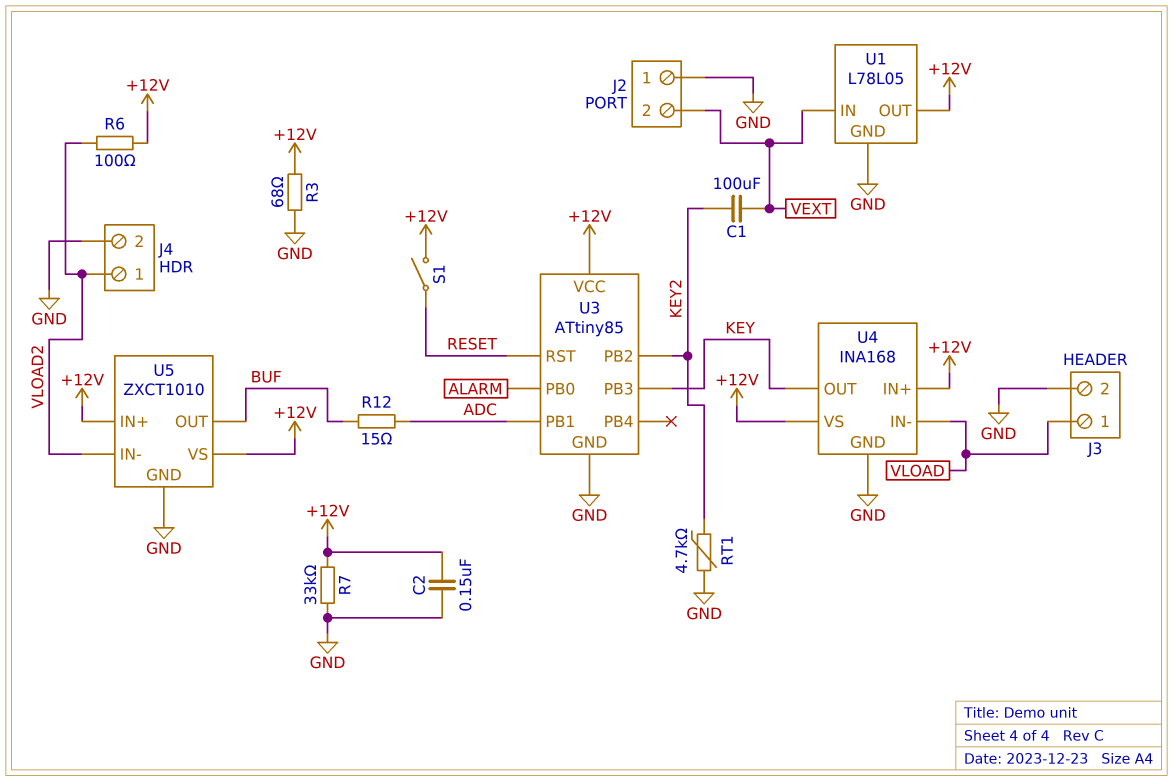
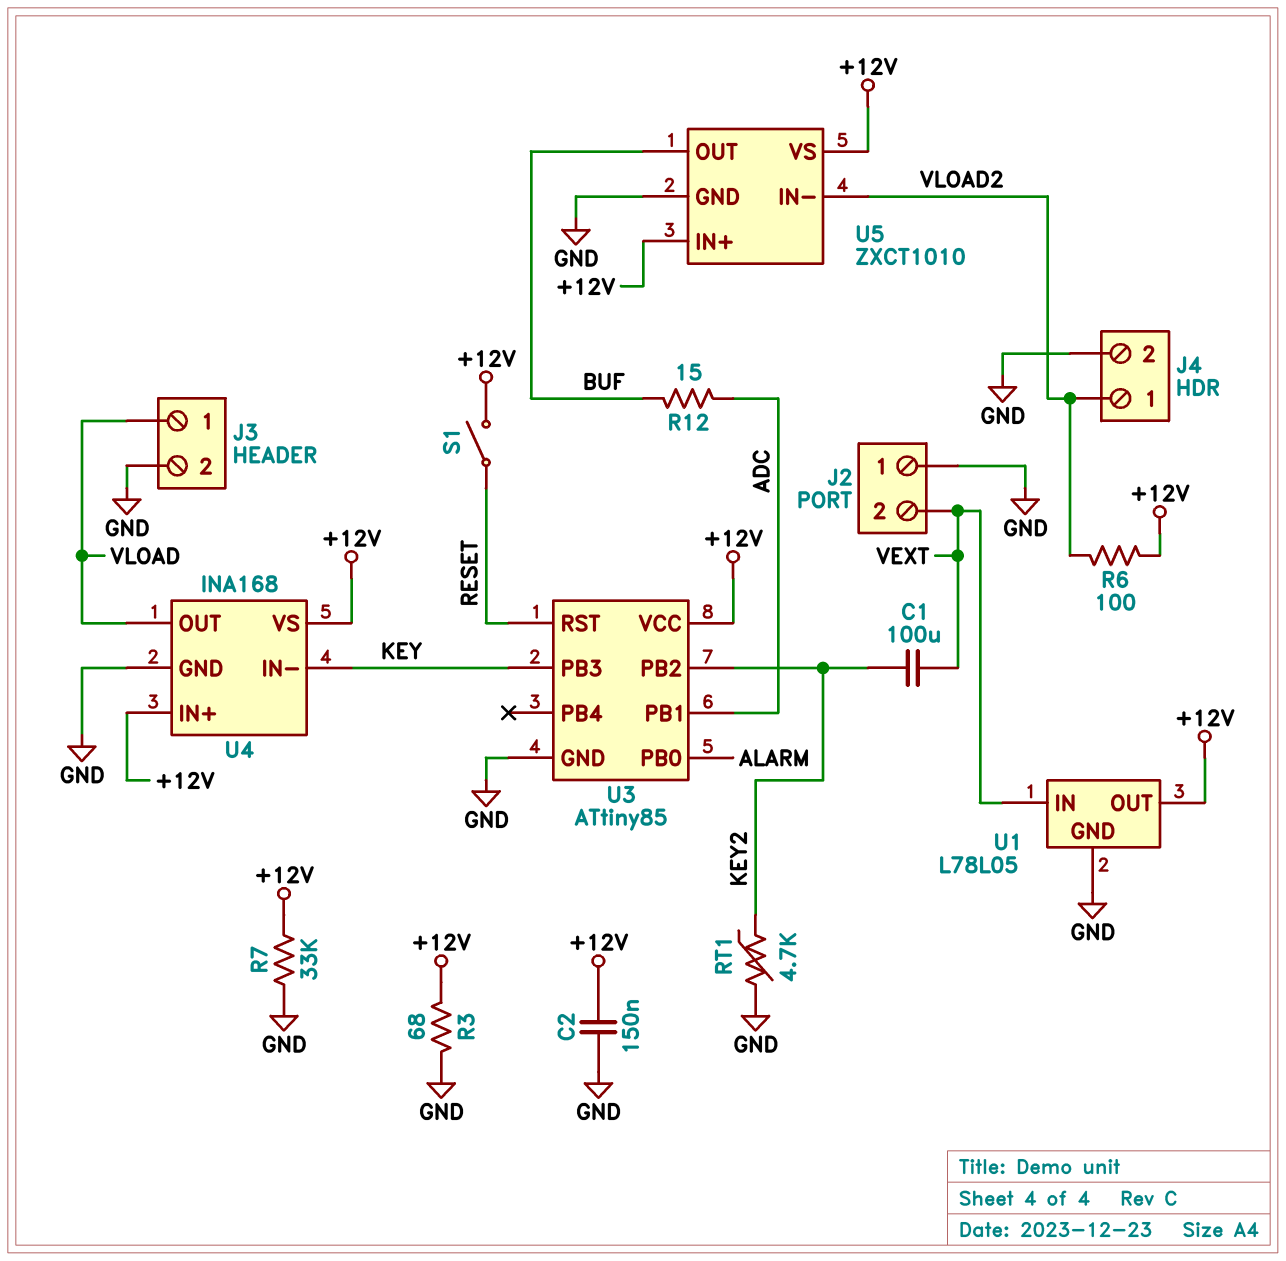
U4 pin IN-: VLOAD -> KEY
U4 pin OUT: KEY -> VLOAD

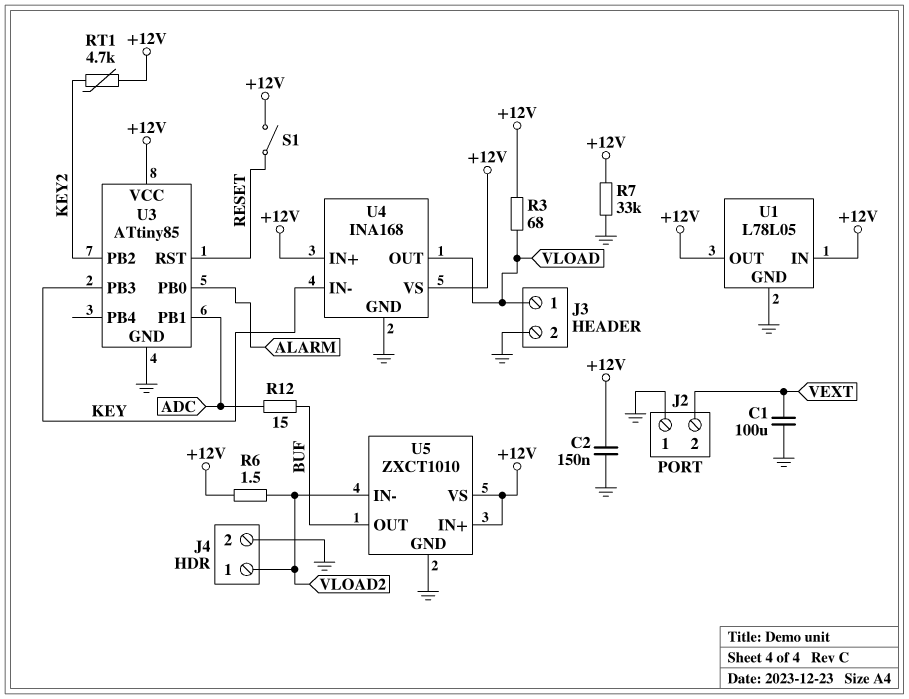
C1: 100uF (KEY2, VEXT) -> 100uF (GND, VEXT)
R3: 68 (+12V, GND) -> 68 (+12V, VLOAD)
R6: 100 (+12V, VLOAD2) -> 1.5 (+12V, VLOAD2)
RT1: 4.7k (GND, KEY2) -> 4.7k (+12V, KEY2)
U1 pin IN: VEXT -> +12V

